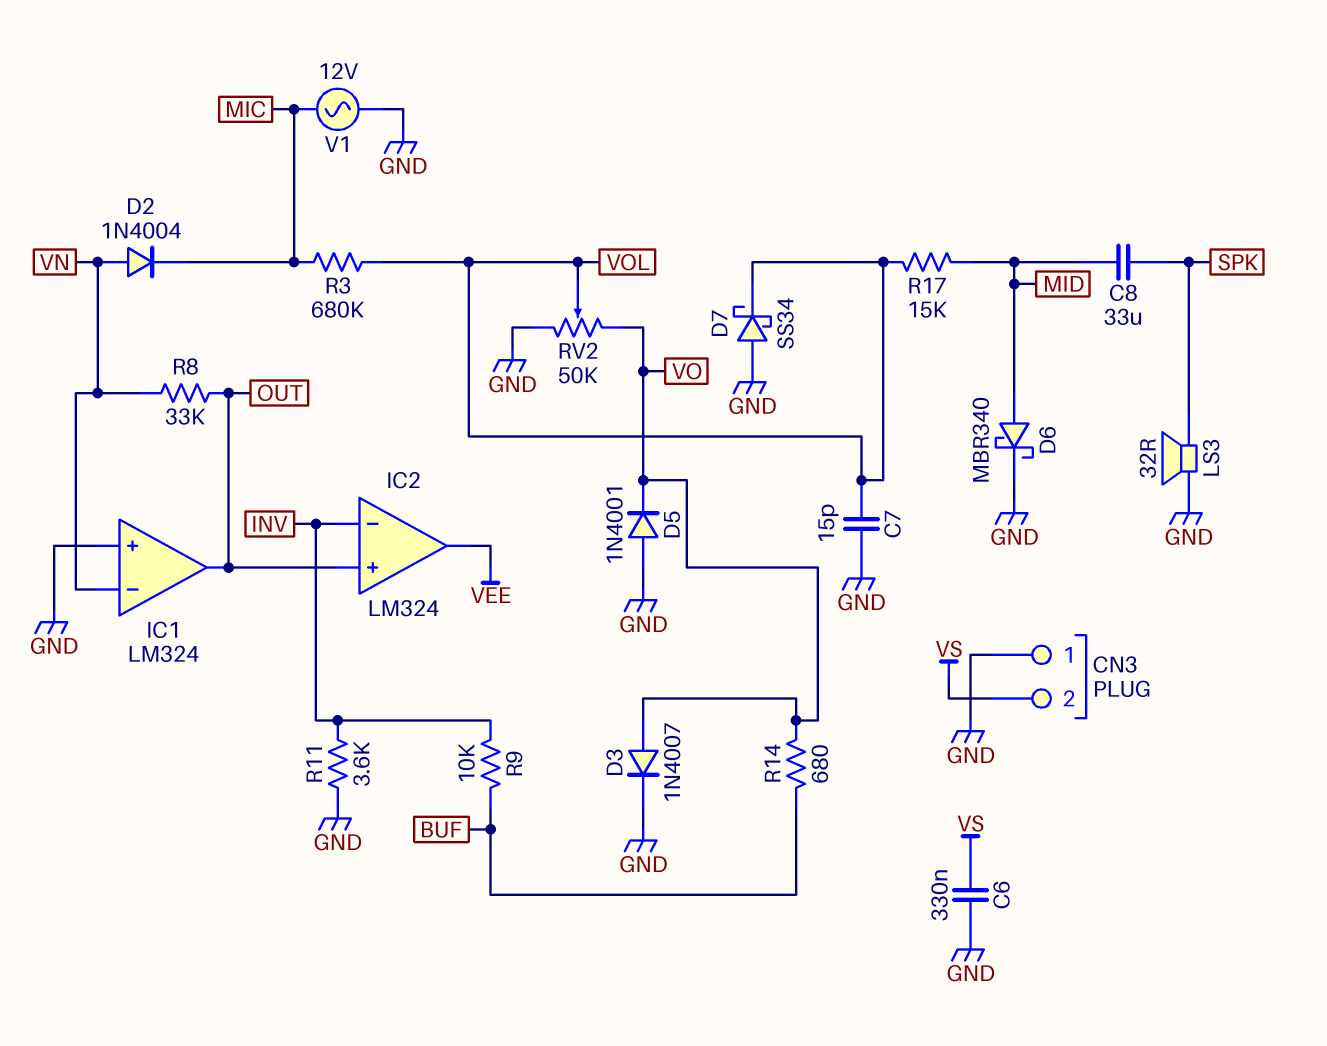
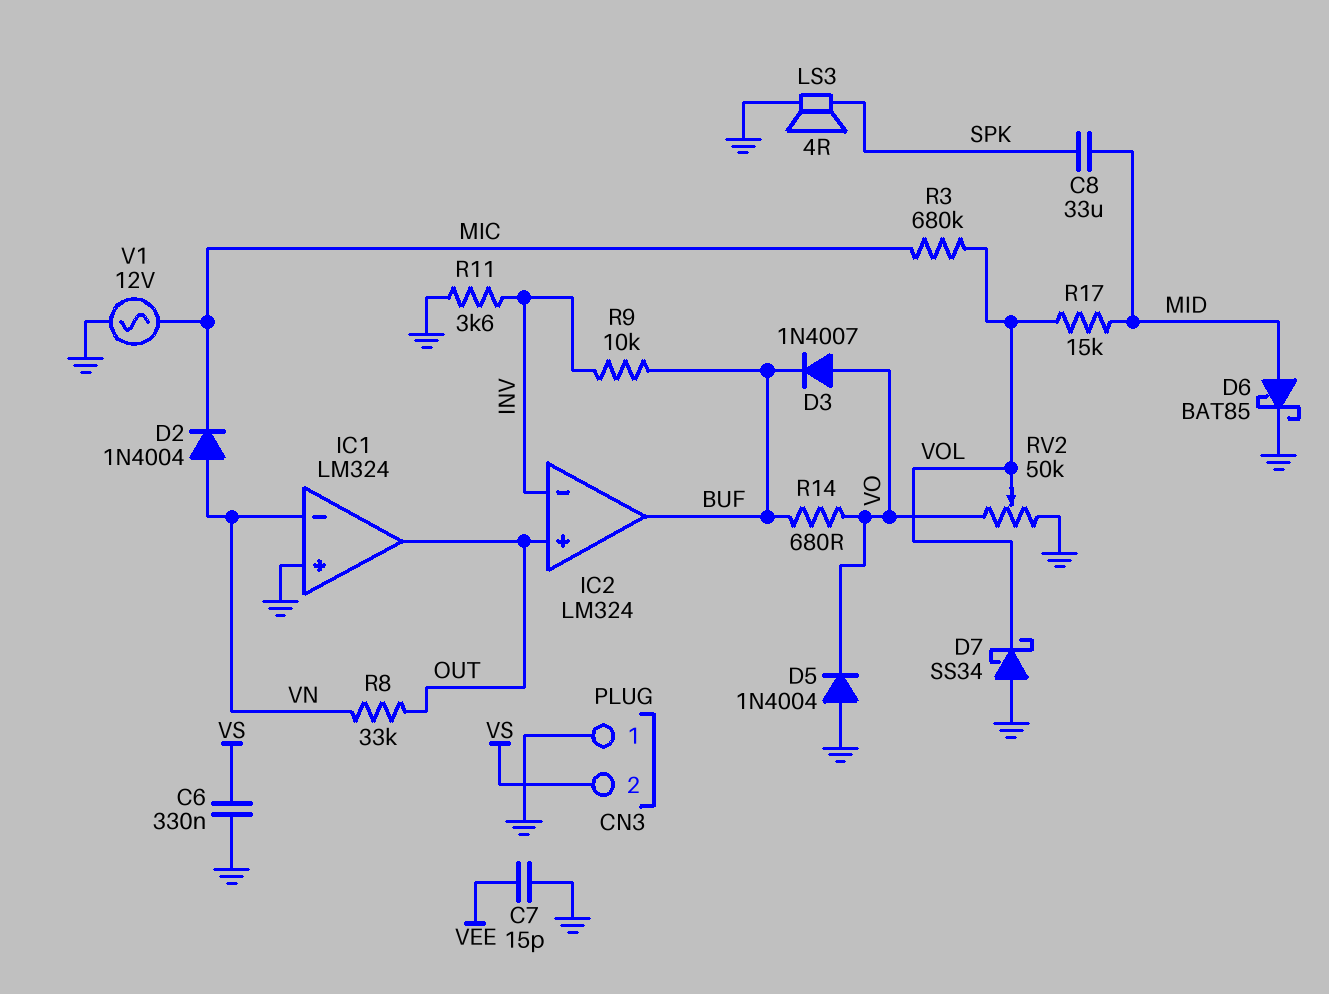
C7: 15pF (GND, VOL) -> 15pF (GND, VEE)
D3: diode 1N4007 (A VO, K GND) -> diode 1N4007 (A VO, K BUF)
D5: diode 1N4001 (A GND, K VO) -> diode 1N4004 (A GND, K VO)
D6: schottky MBR340 (A MID, K GND) -> schottky BAT85 (A MID, K GND)
IC2 pin out: VEE -> BUF
LS3: speaker 32R (GND, SPK) -> speaker 4R (GND, SPK)

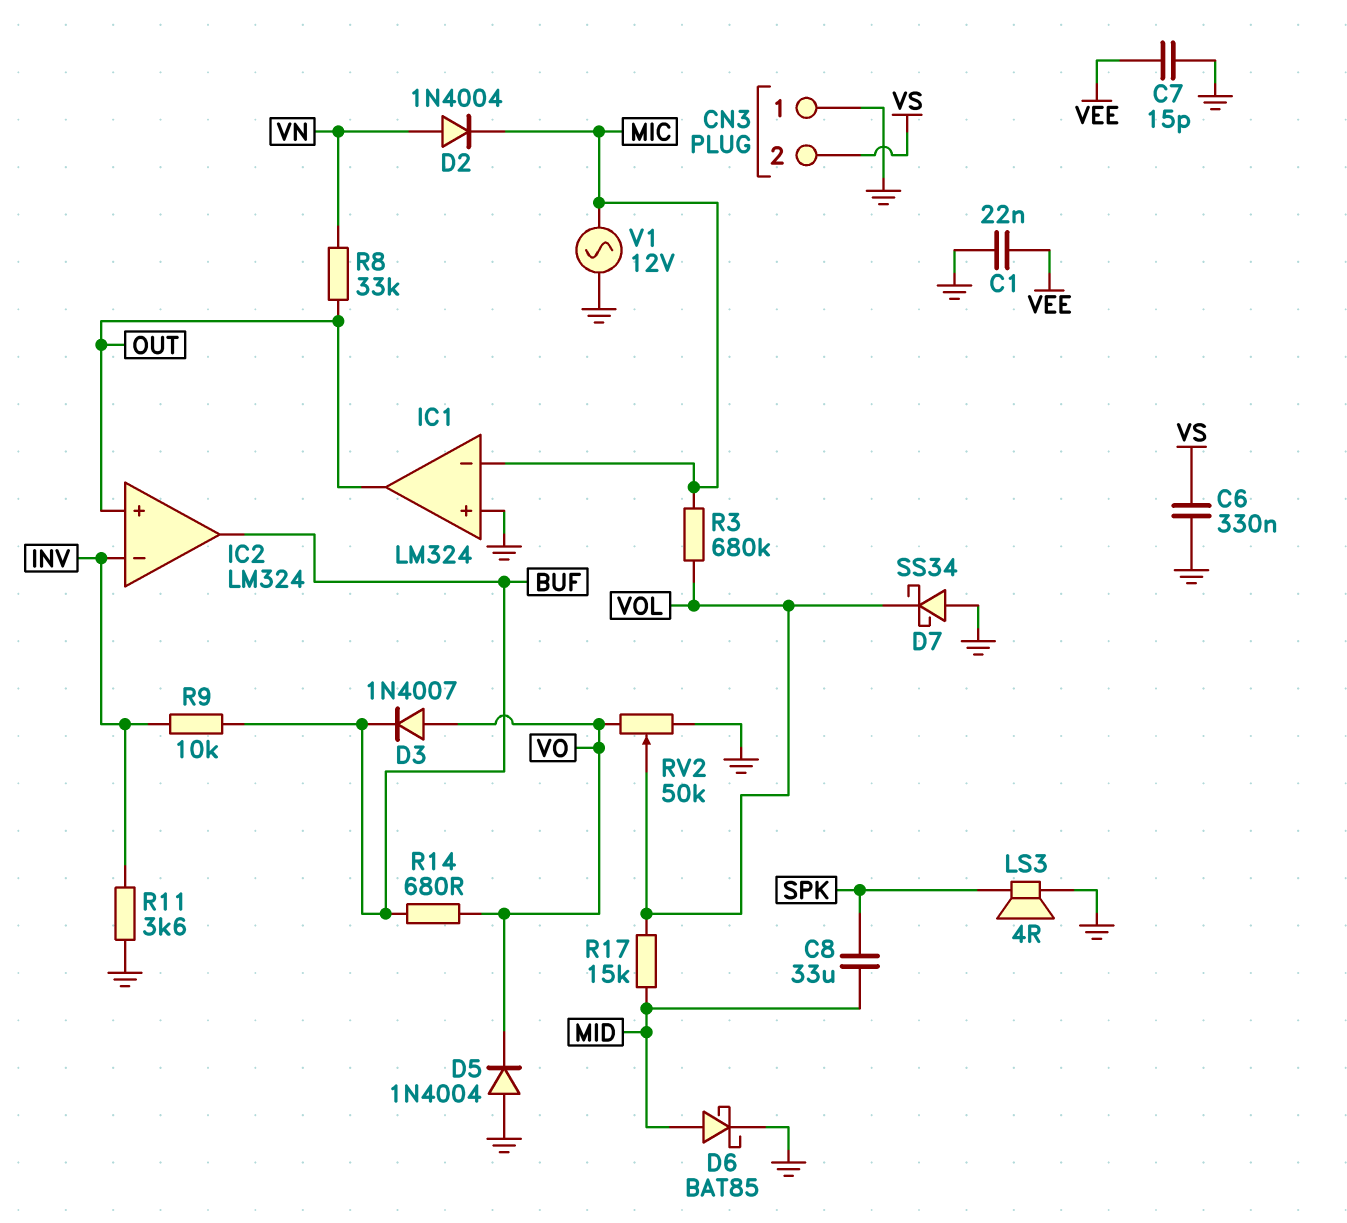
C1: none -> 22nF (GND, VEE)
IC1 pin in-: VN -> MIC

